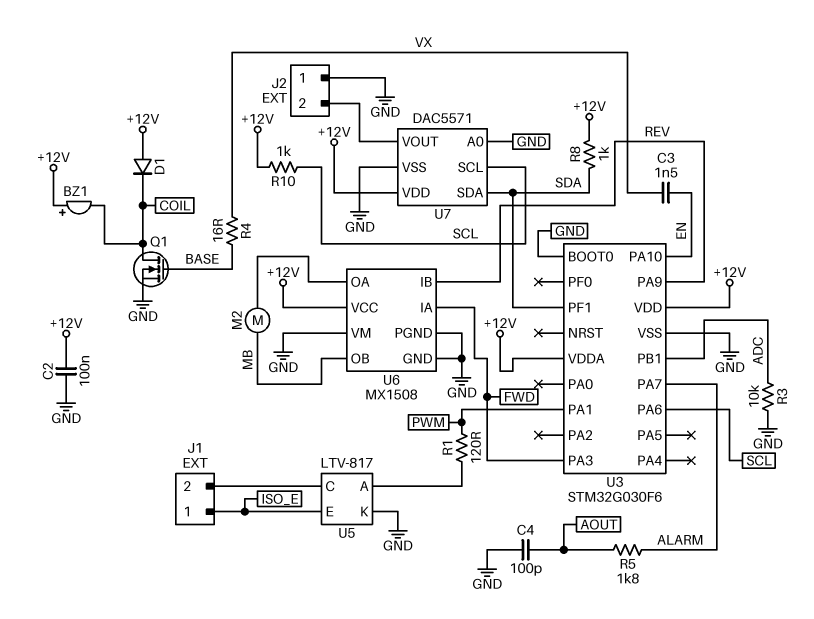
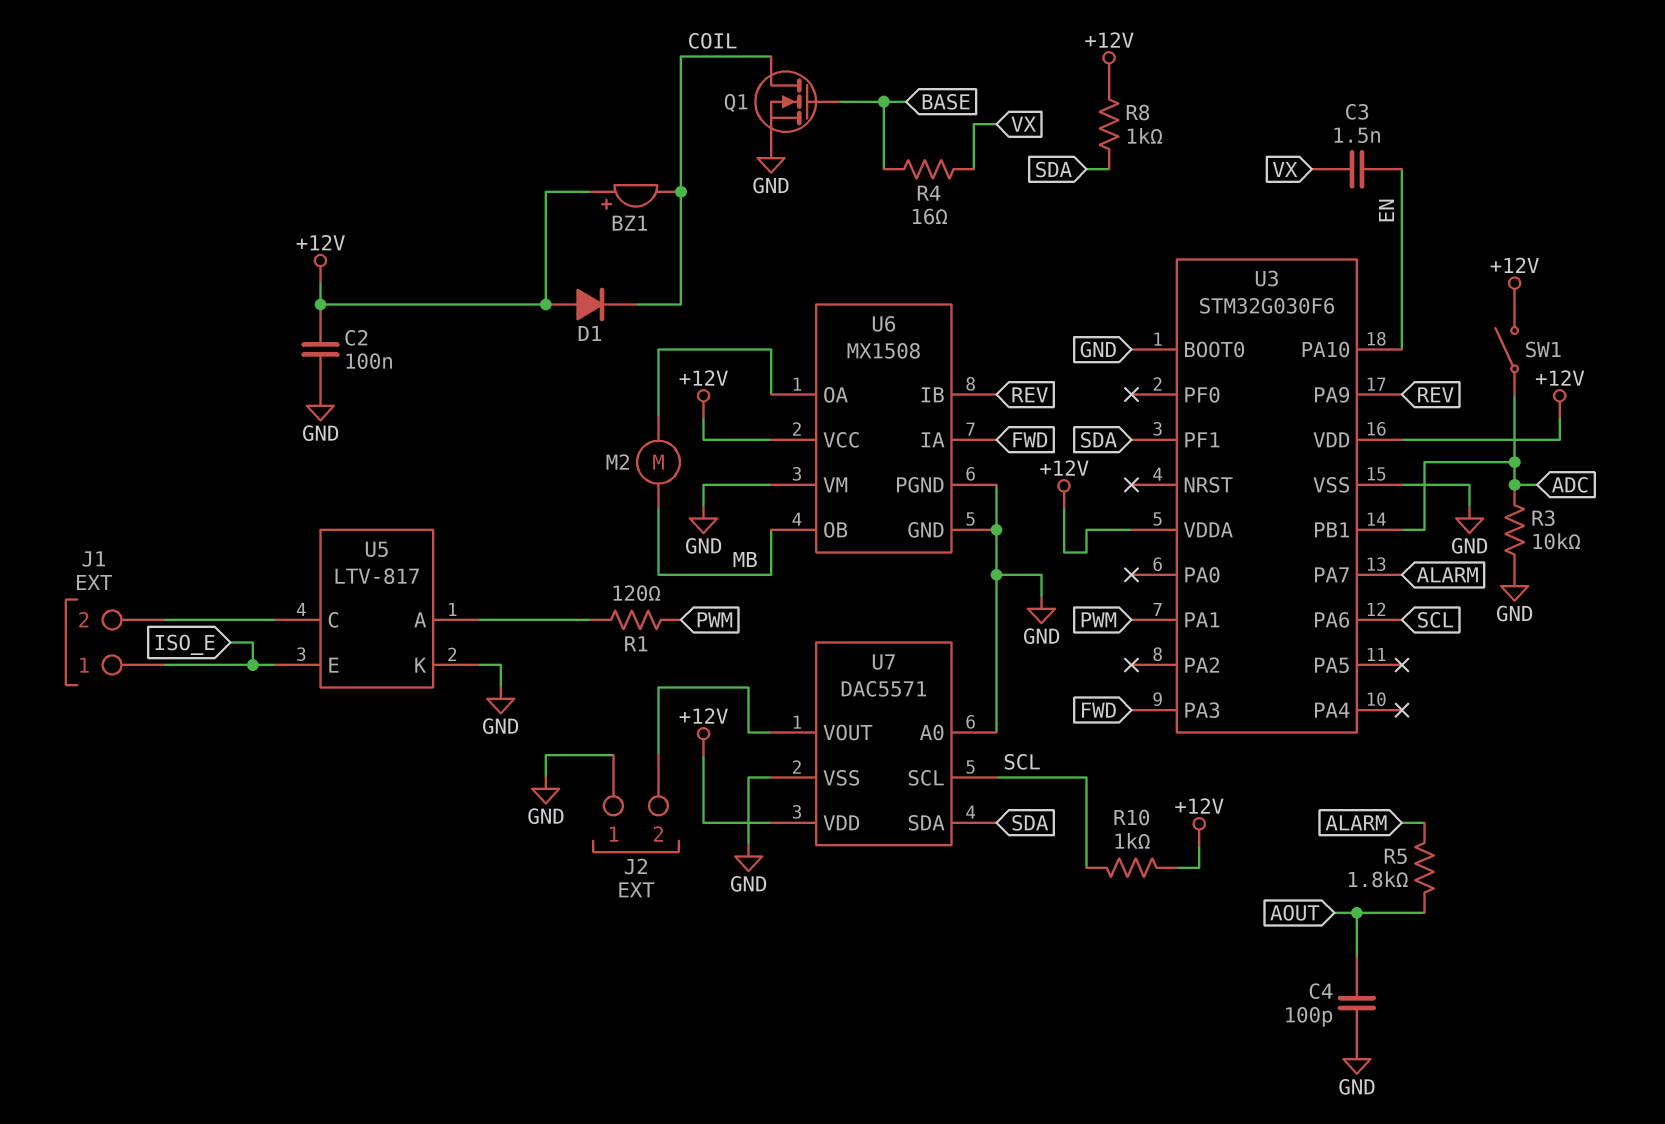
SW1: none -> switch (+12V, ADC)

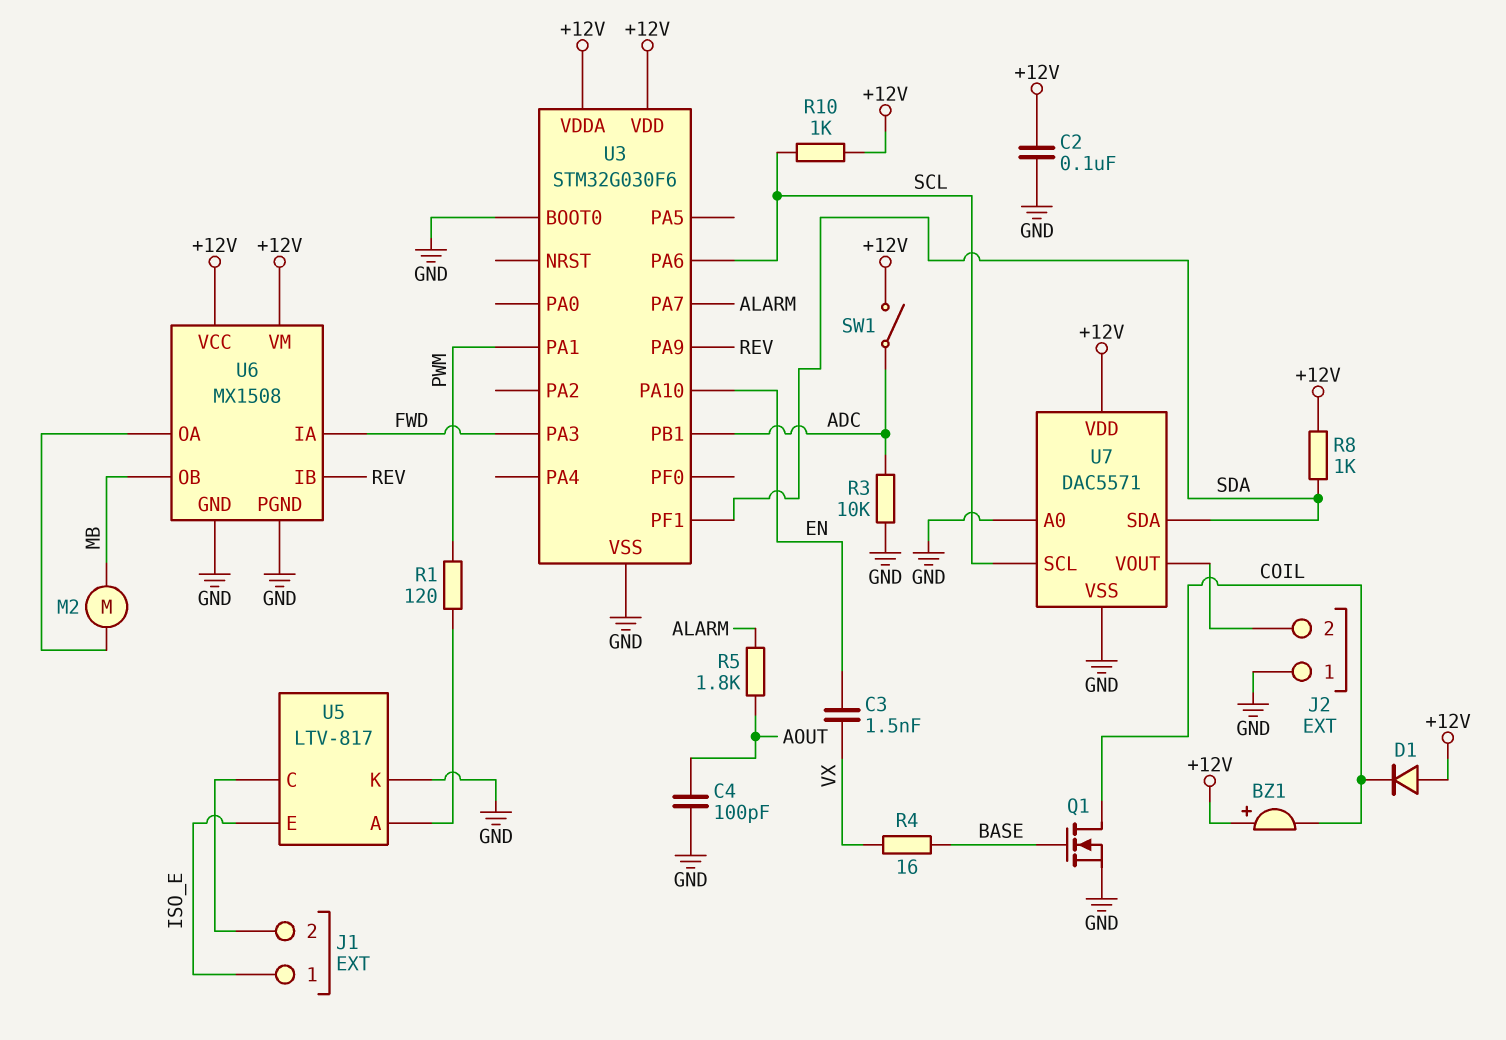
U6 pin VM: GND -> +12V

